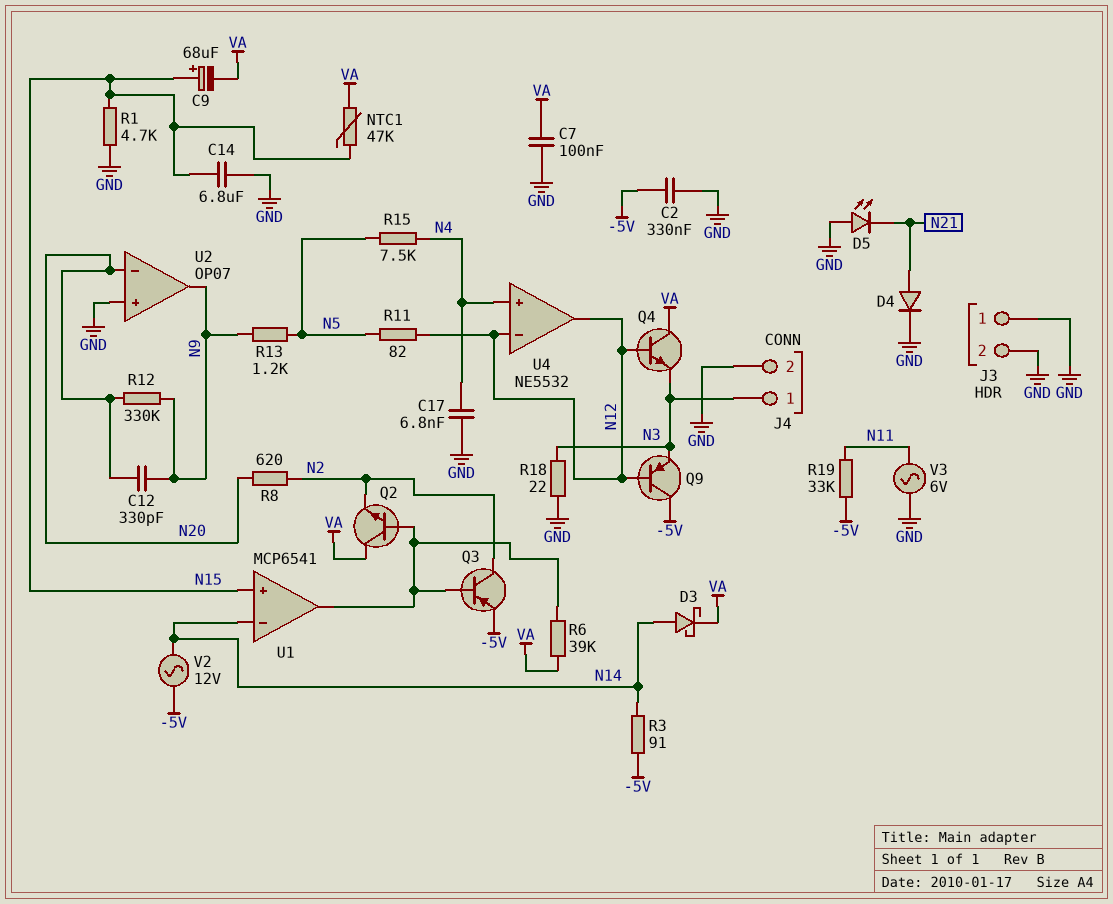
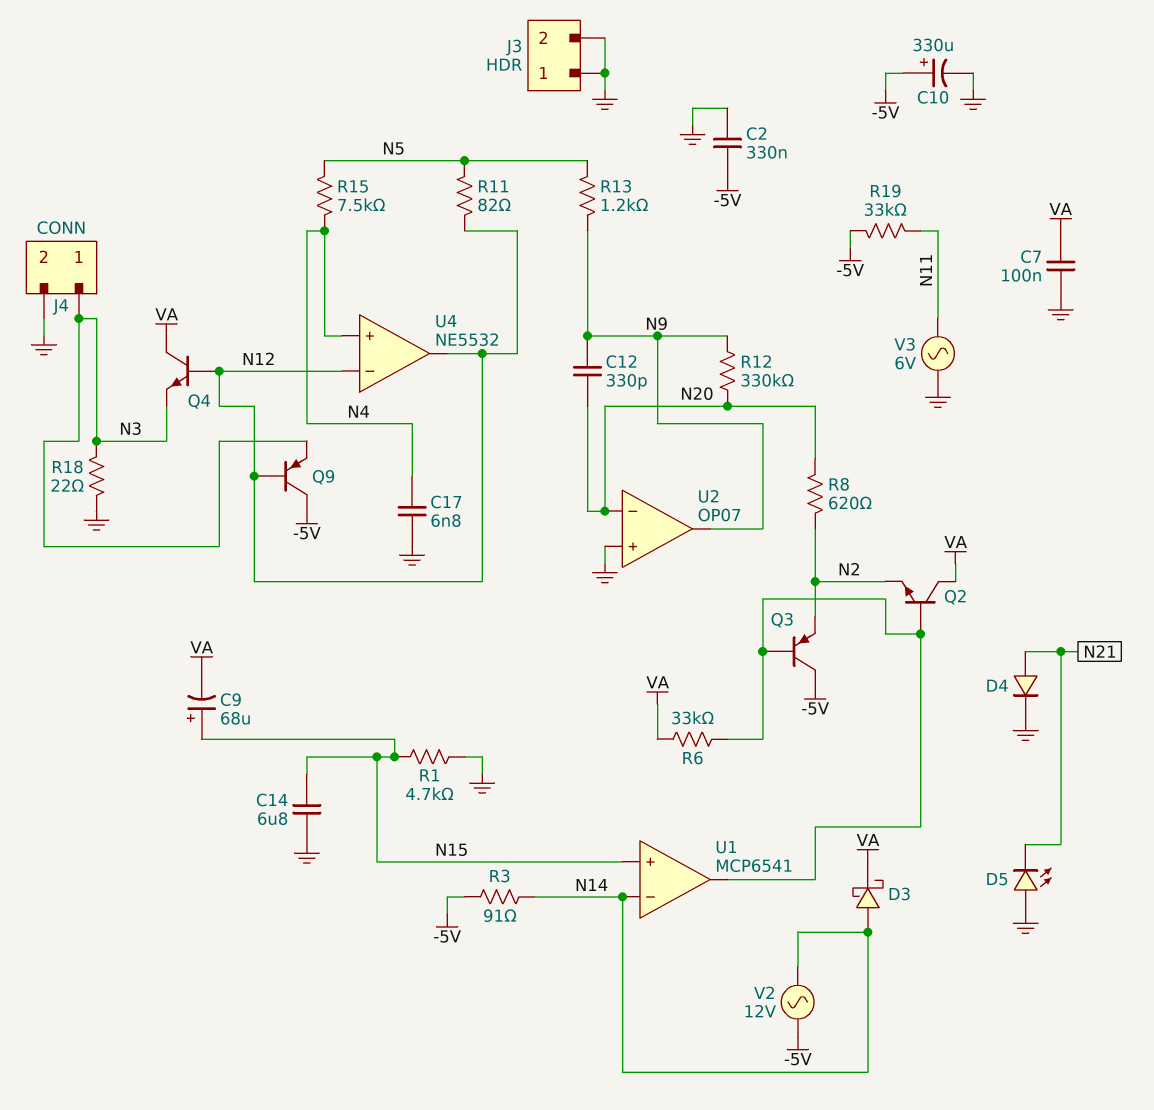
C10: none -> 330uF (plus -5V, minus GND)
NTC1: 47k (N15, VA) -> none
Q3: PNP (B U1/out, C N2, E -5V) -> PNP (B U1/out, C -5V, E N2)
R6: 39k (U1/out, VA) -> 33k (U1/out, VA)

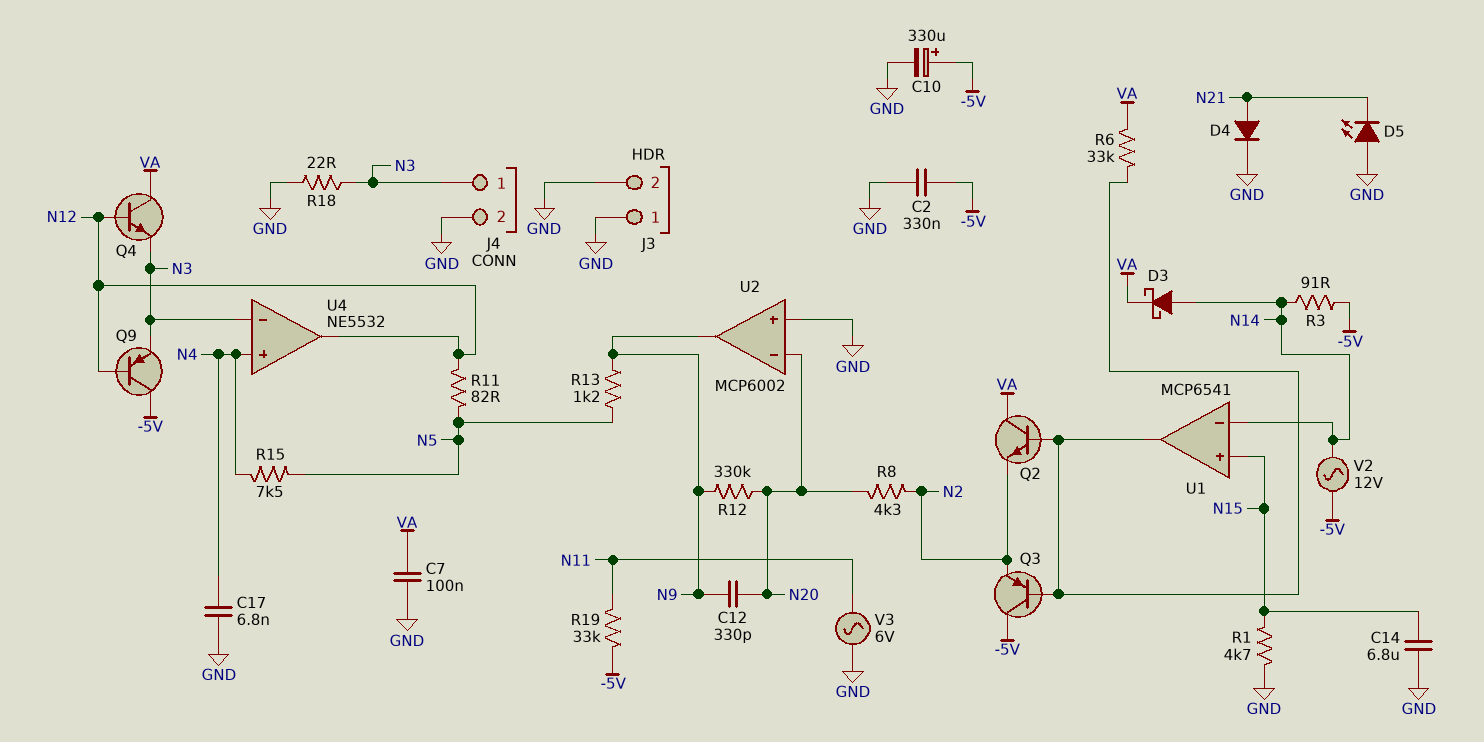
C9: 68uF (plus N15, minus VA) -> none
R8: 620 (N2, N20) -> 4.3k (N2, N20)
U2: OP07 -> MCP6002
U4 pin in-: N12 -> N3

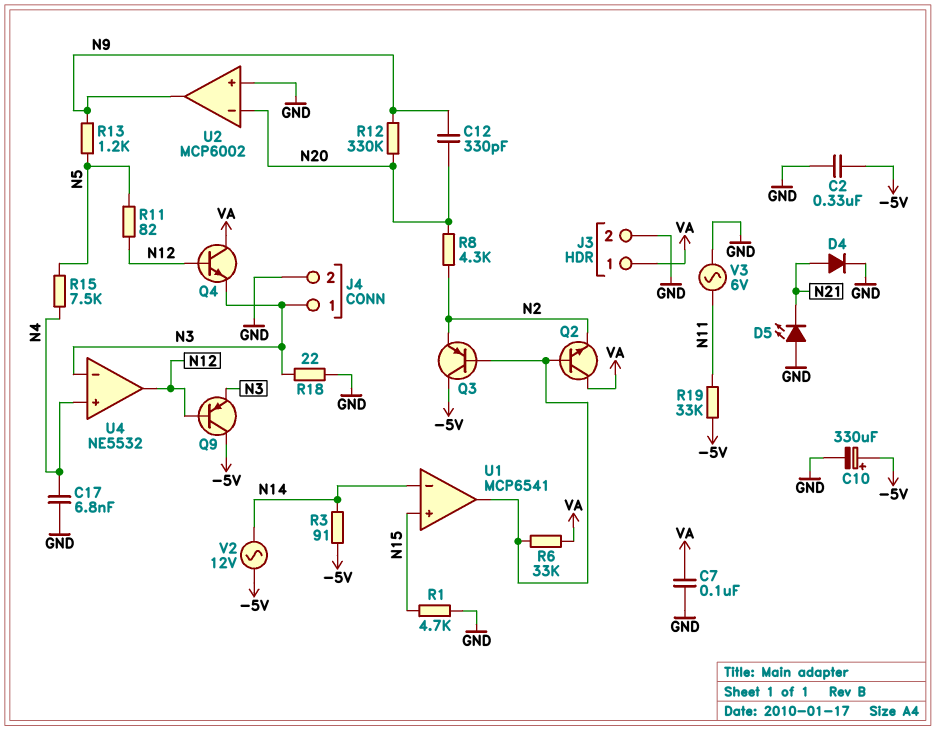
C14: 6.8uF (GND, N15) -> none
D3: schottky (A N14, K VA) -> none
J3 pin 1: GND -> VA

